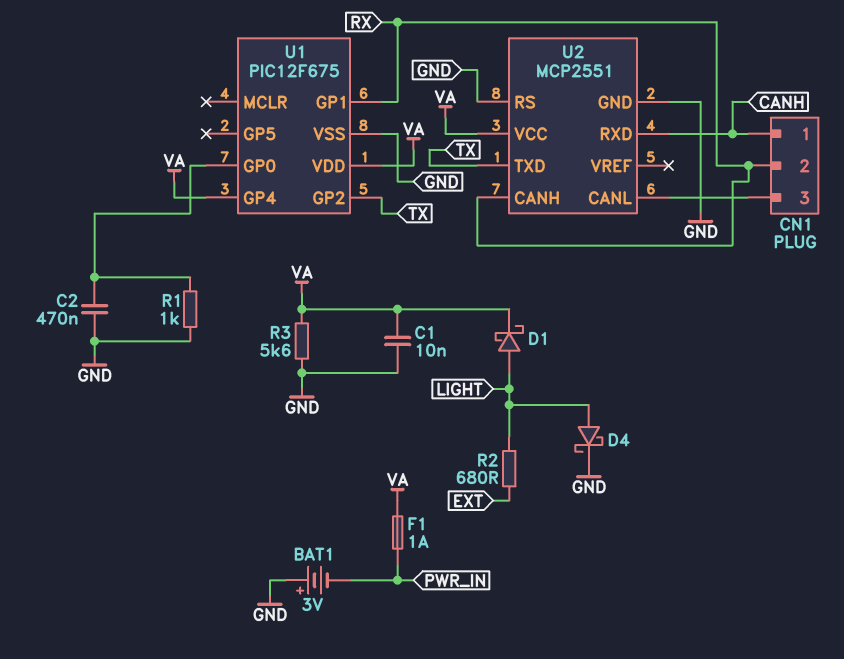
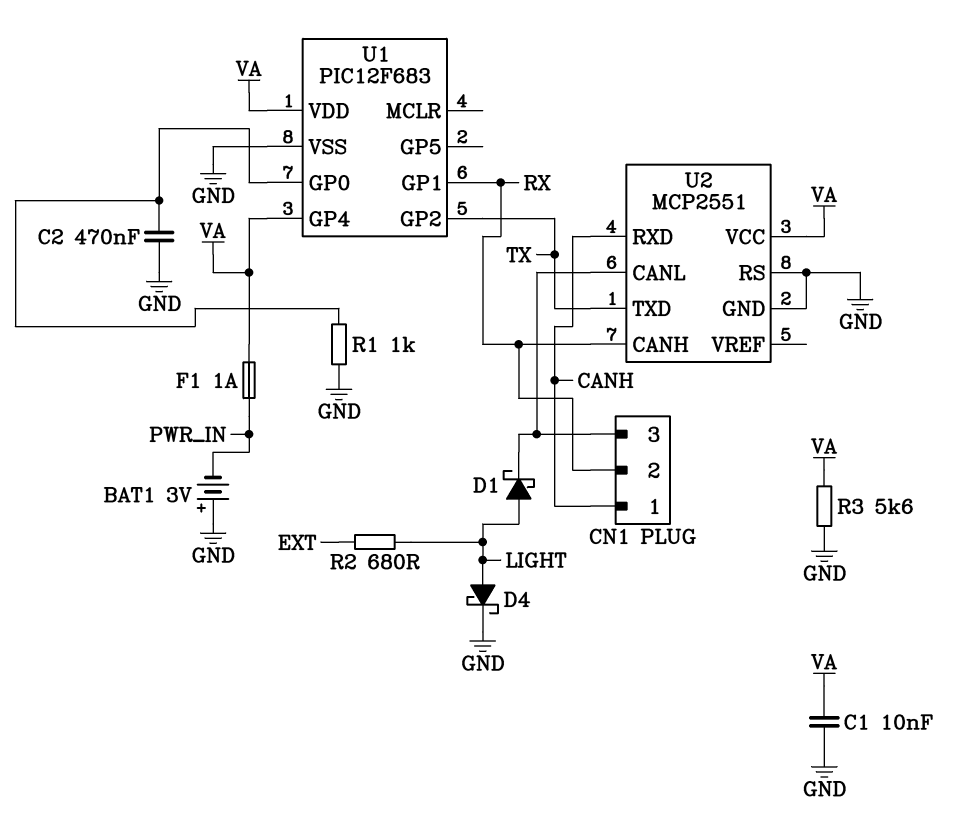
D1: schottky (A LIGHT, K VA) -> schottky (A LIGHT, K CN1/3)
U1: PIC12F675 -> PIC12F683

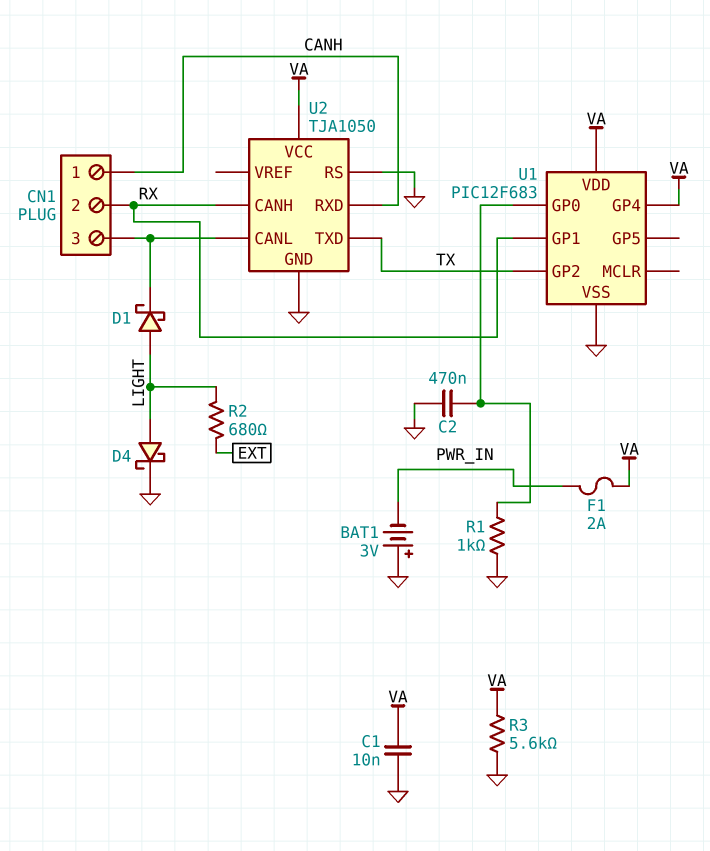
F1: 1A (PWR_IN, VA) -> 2A (PWR_IN, VA)
U2: MCP2551 -> TJA1050

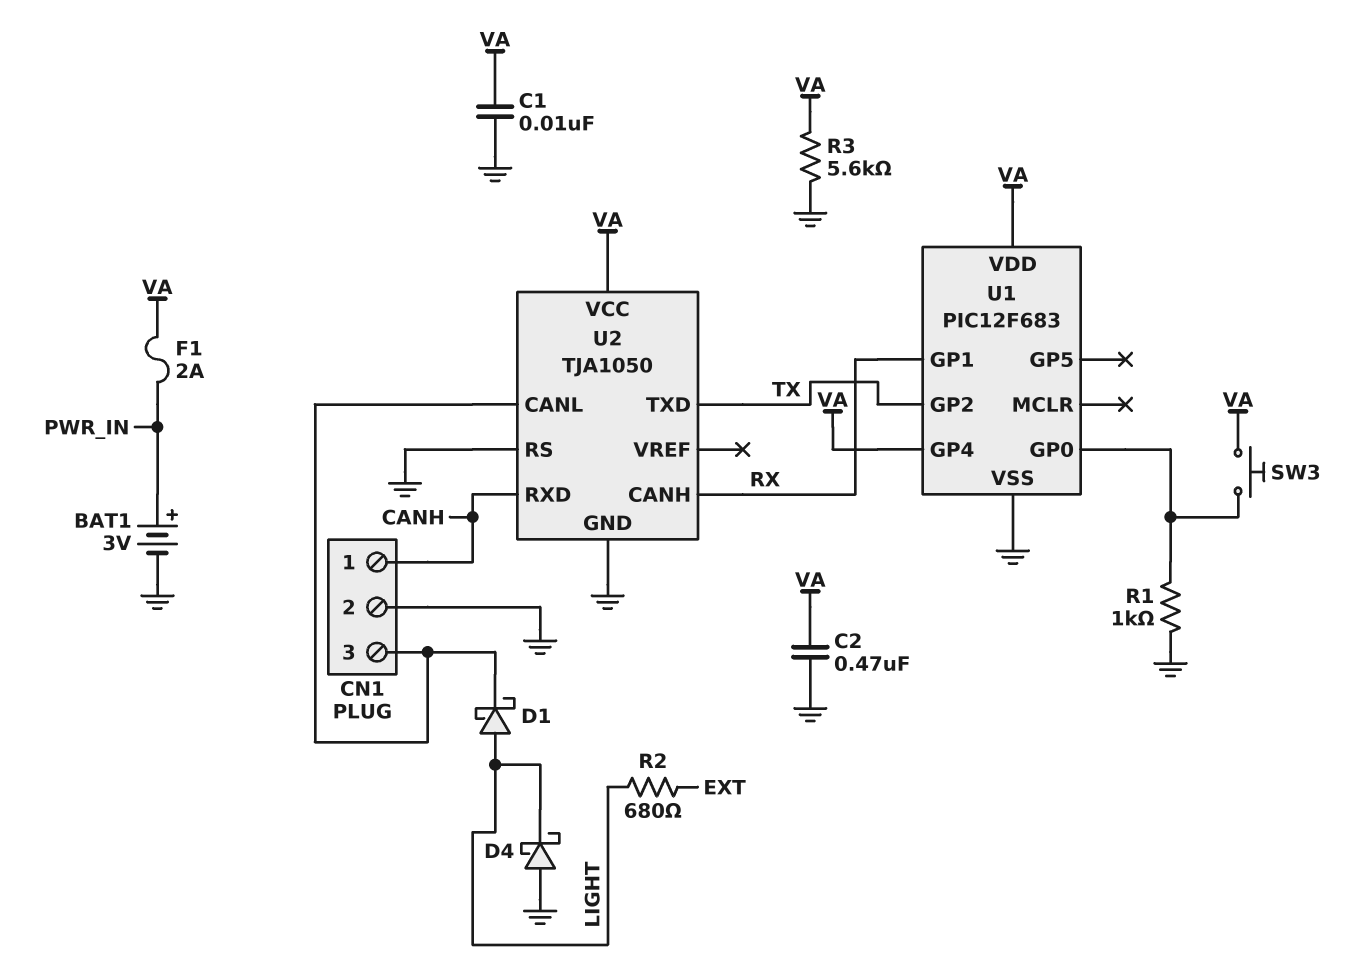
BAT1: 3V (plus GND, minus PWR_IN) -> 3V (plus PWR_IN, minus GND)
C2: 470nF (GND, U1/GP0) -> 470nF (GND, VA)
CN1 pin 2: RX -> GND
D4: schottky (A LIGHT, K GND) -> schottky (A GND, K LIGHT)
SW3: none -> button (U1/GP0, VA)

